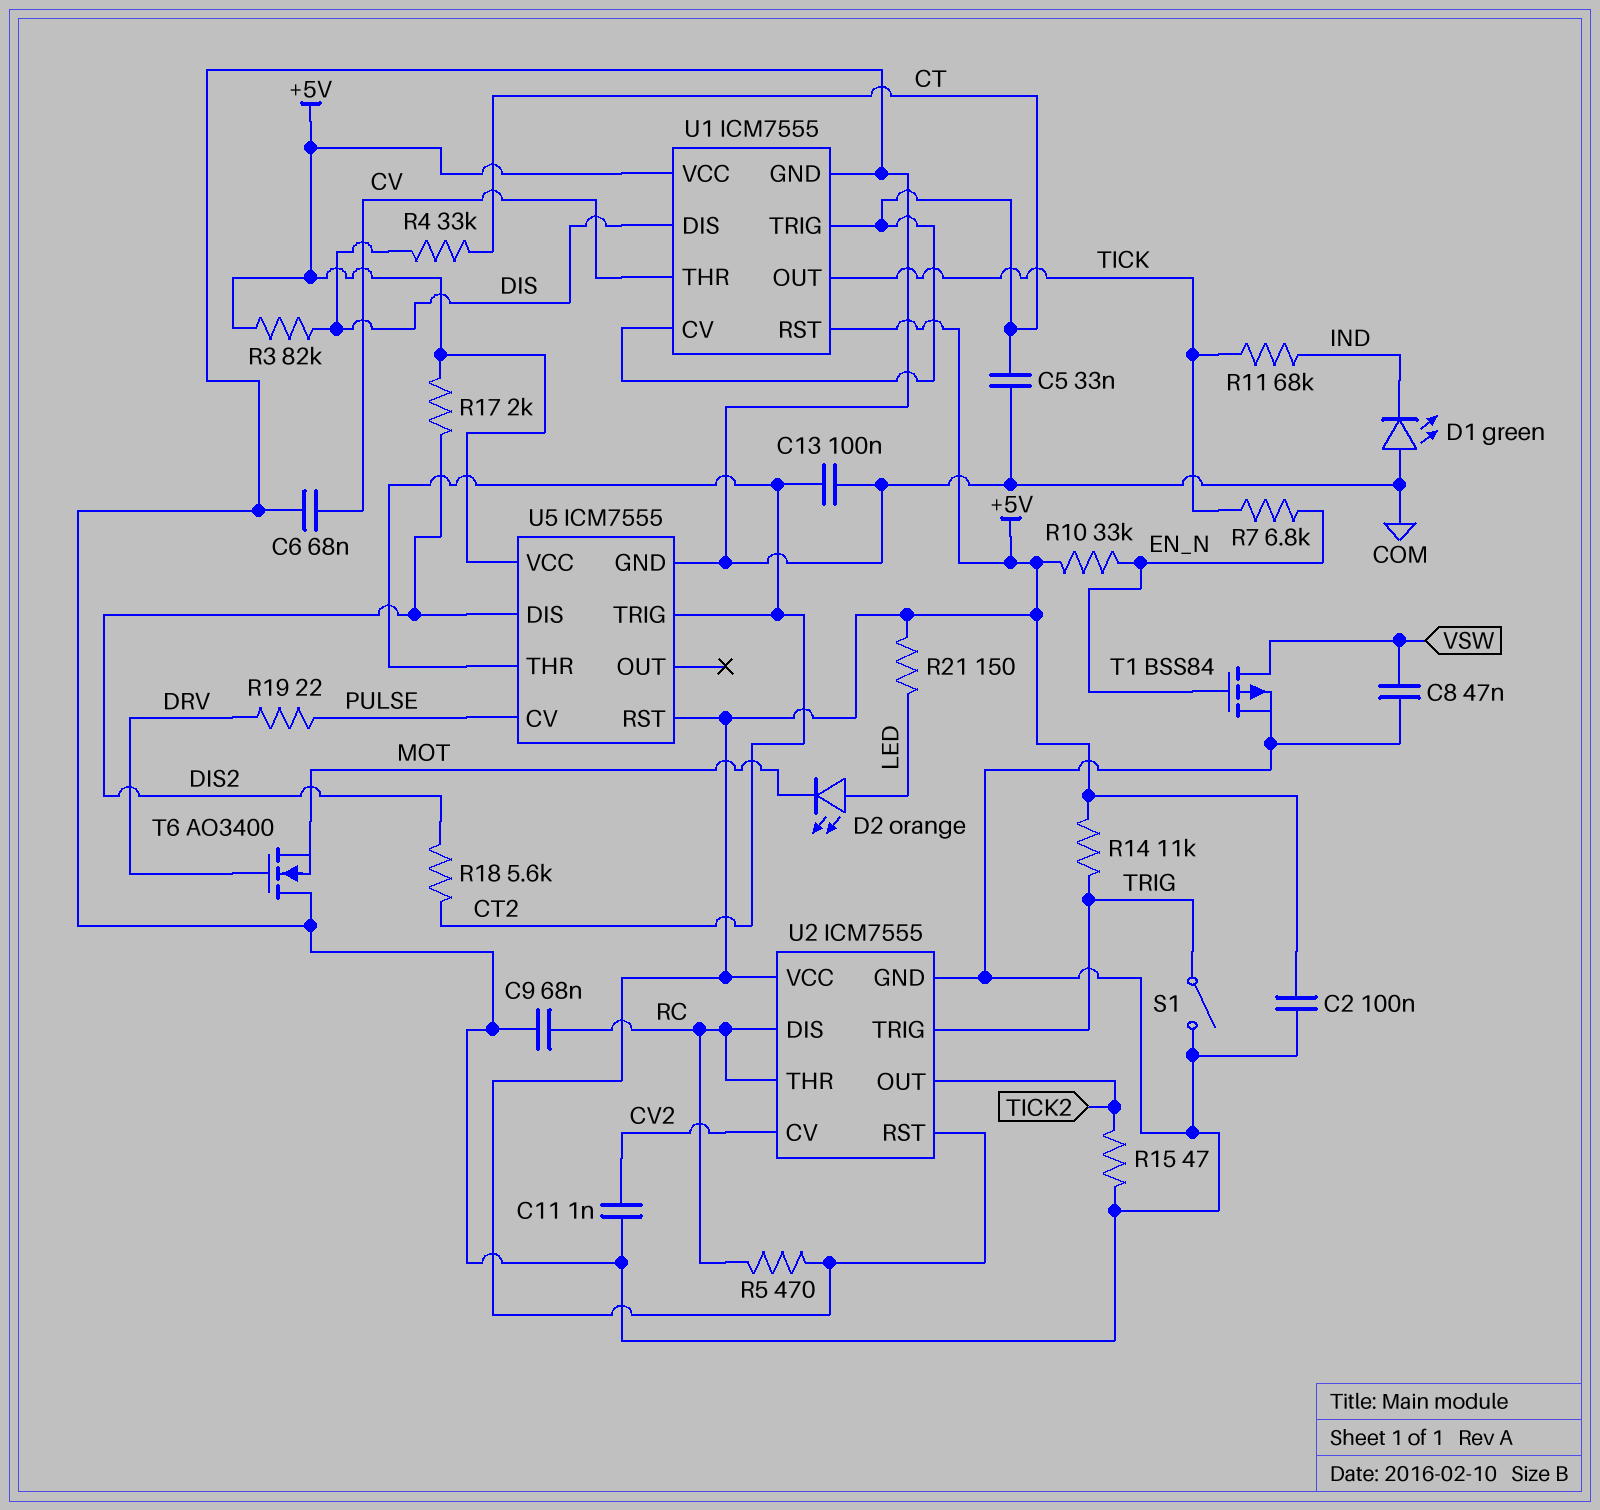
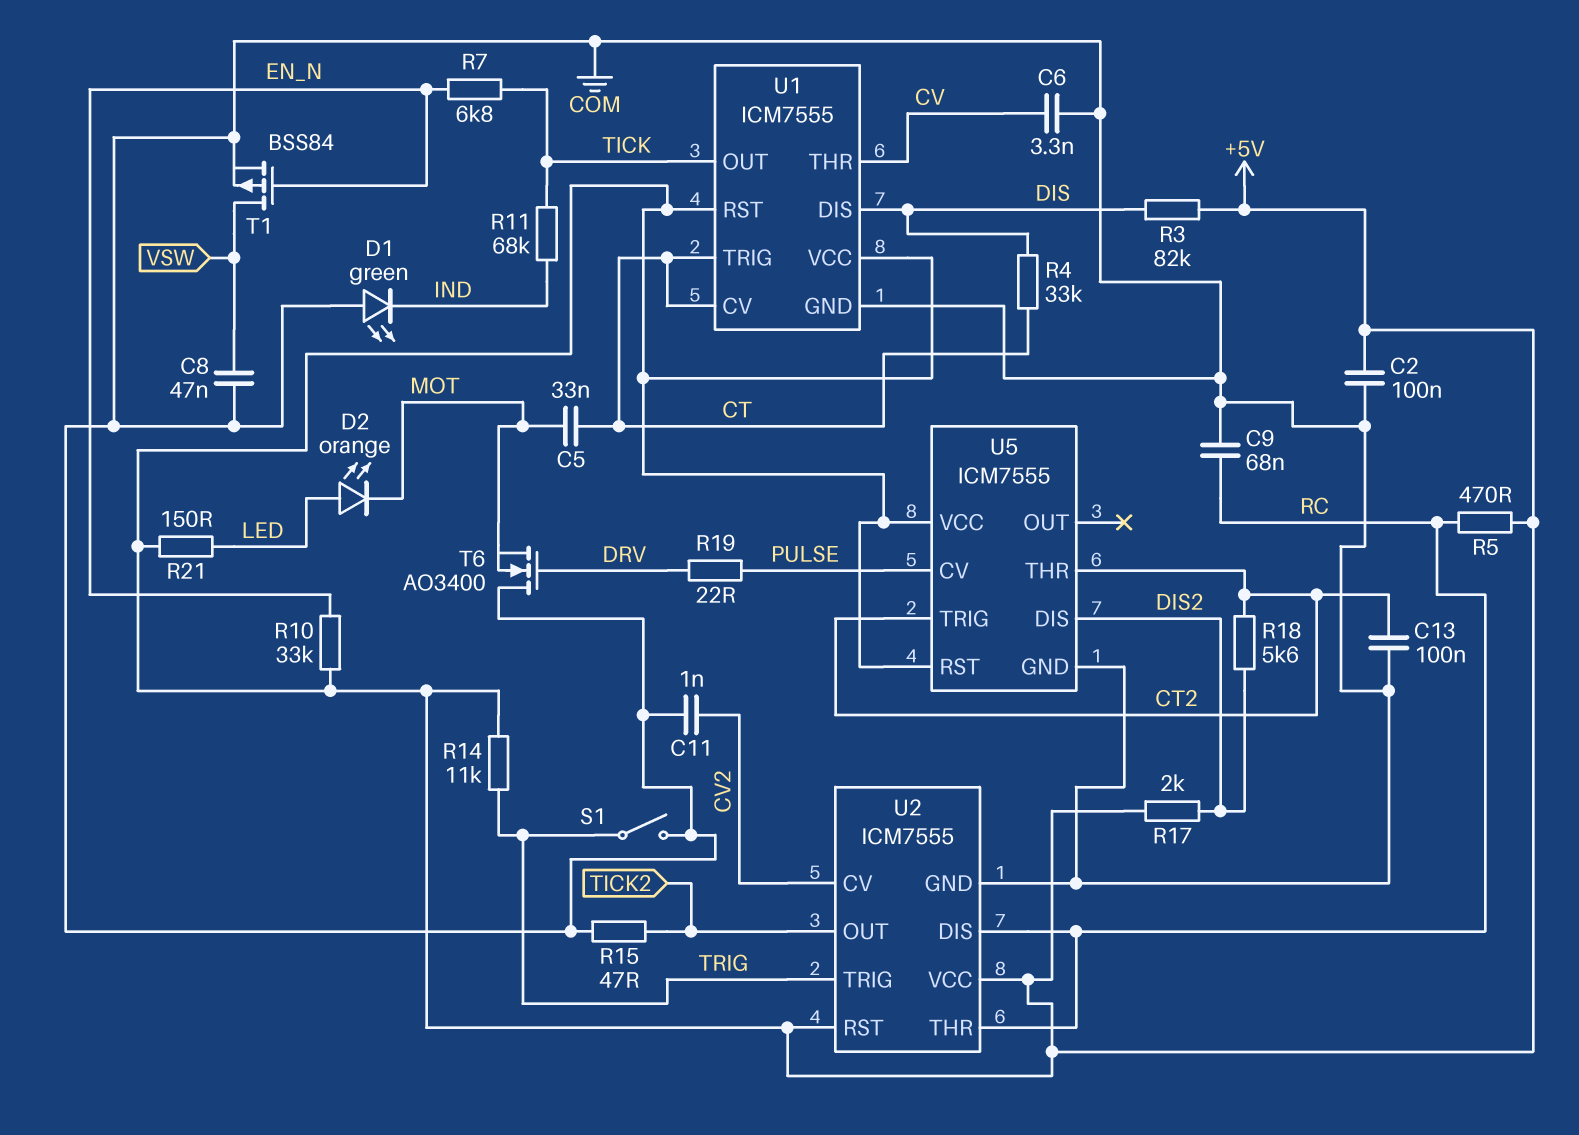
C5: 33nF (COM, CT) -> 33nF (CT, MOT)
C6: 68nF (COM, CV) -> 3.3nF (COM, CV)

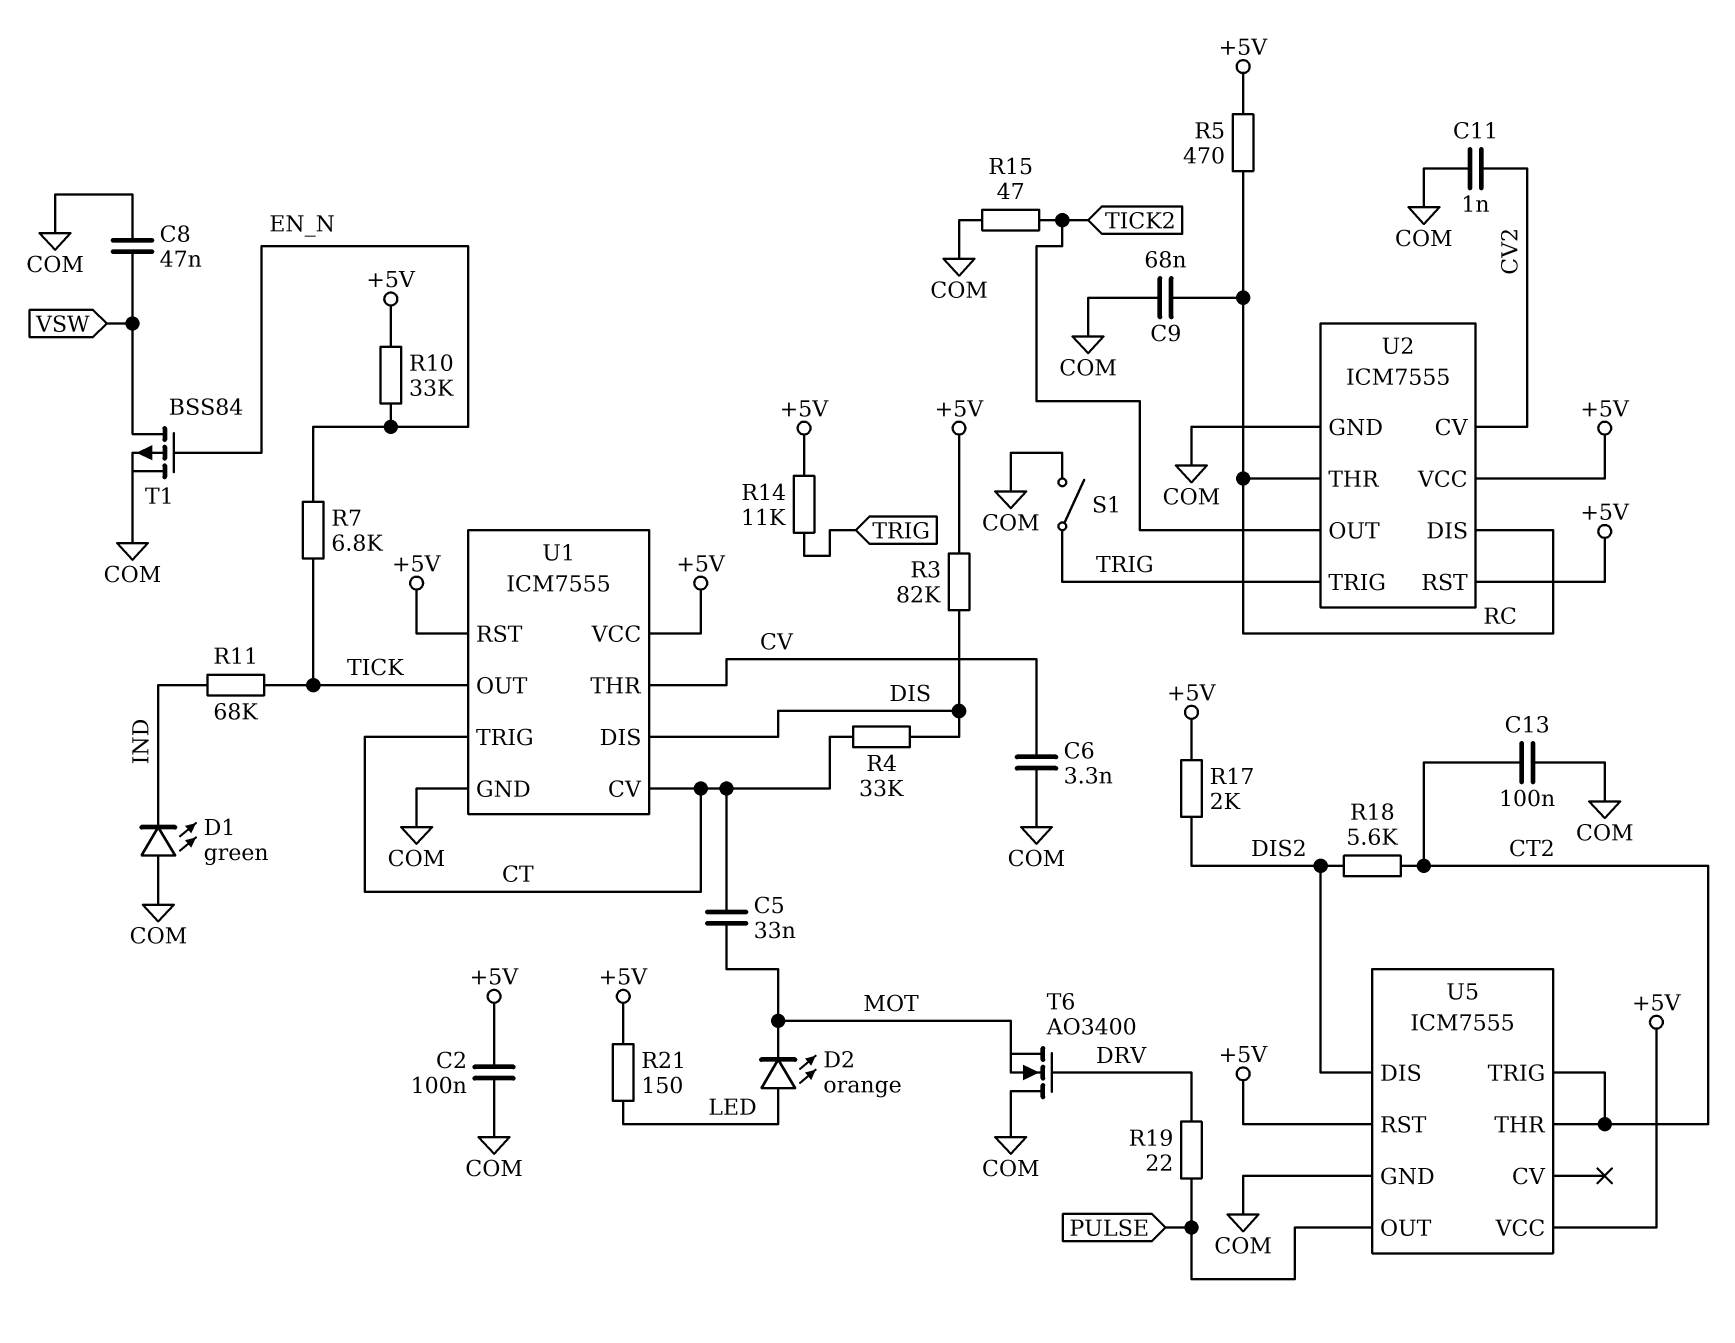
U5 pin CV: PULSE -> none
U5 pin OUT: none -> PULSE

